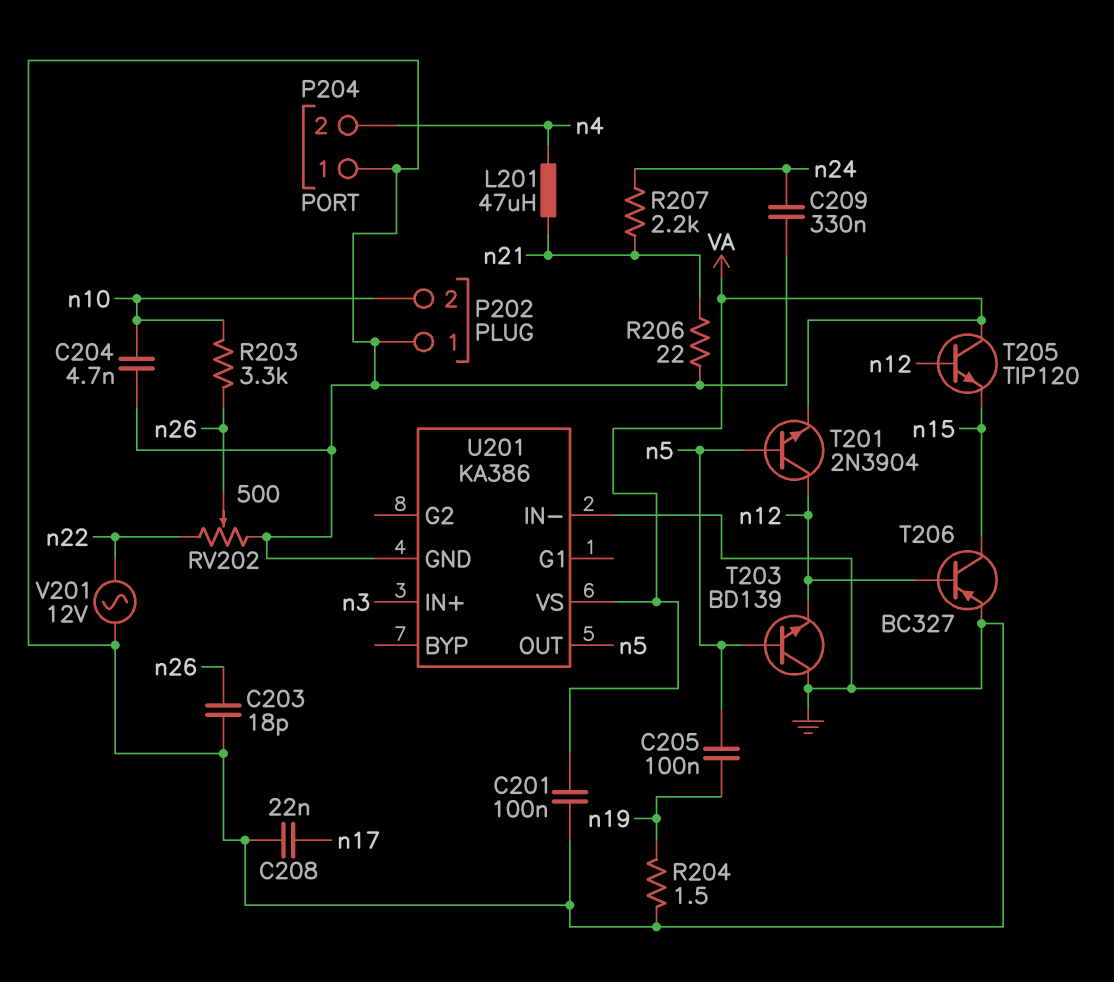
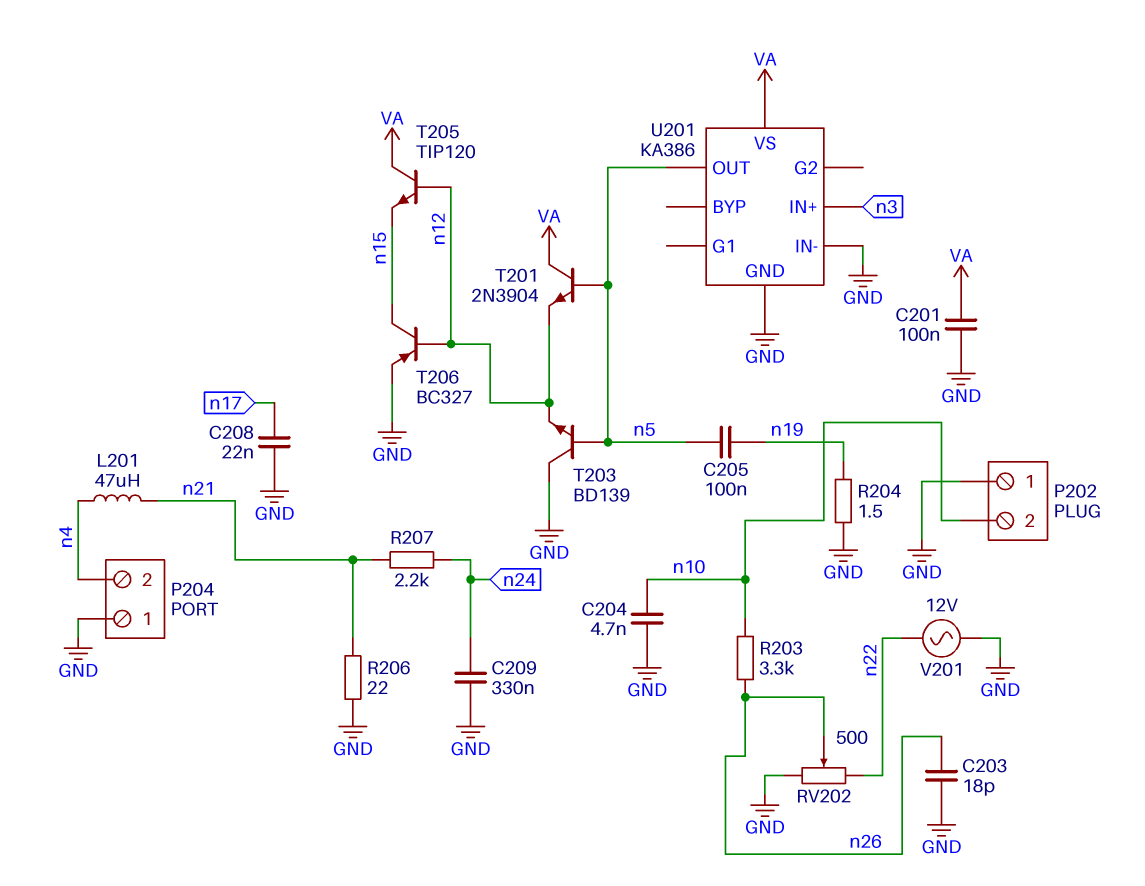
T201: NPN 2N3904 (B n5, C n12, E VA) -> NPN 2N3904 (B n5, C VA, E n12)

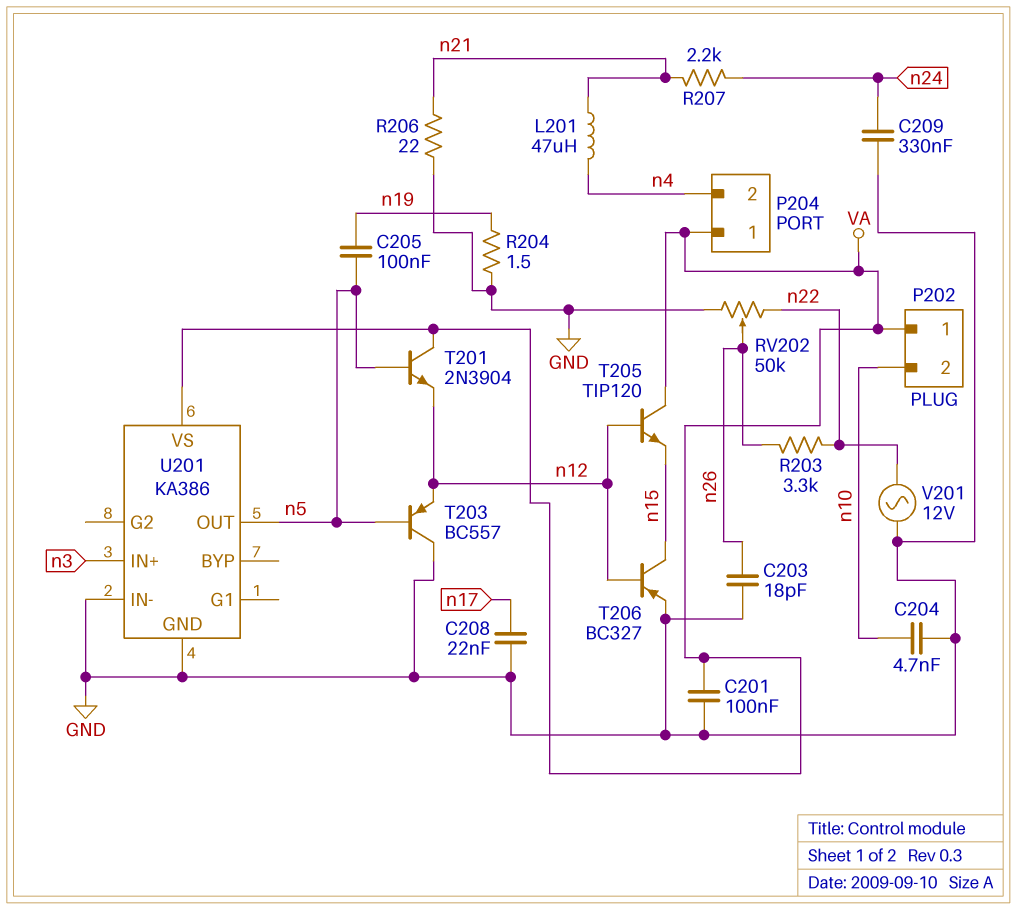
P202 pin 1: GND -> VA
P204 pin 1: GND -> VA
R203: 3.3k (n10, n26) -> 3.3k (n22, n26)
RV202: 500 (GND, n22, wiper n26) -> 50k (GND, n22, wiper n26)
T203: NPN BD139 (B n5, C GND, E n12) -> PNP BC557 (B n5, C GND, E n12)

